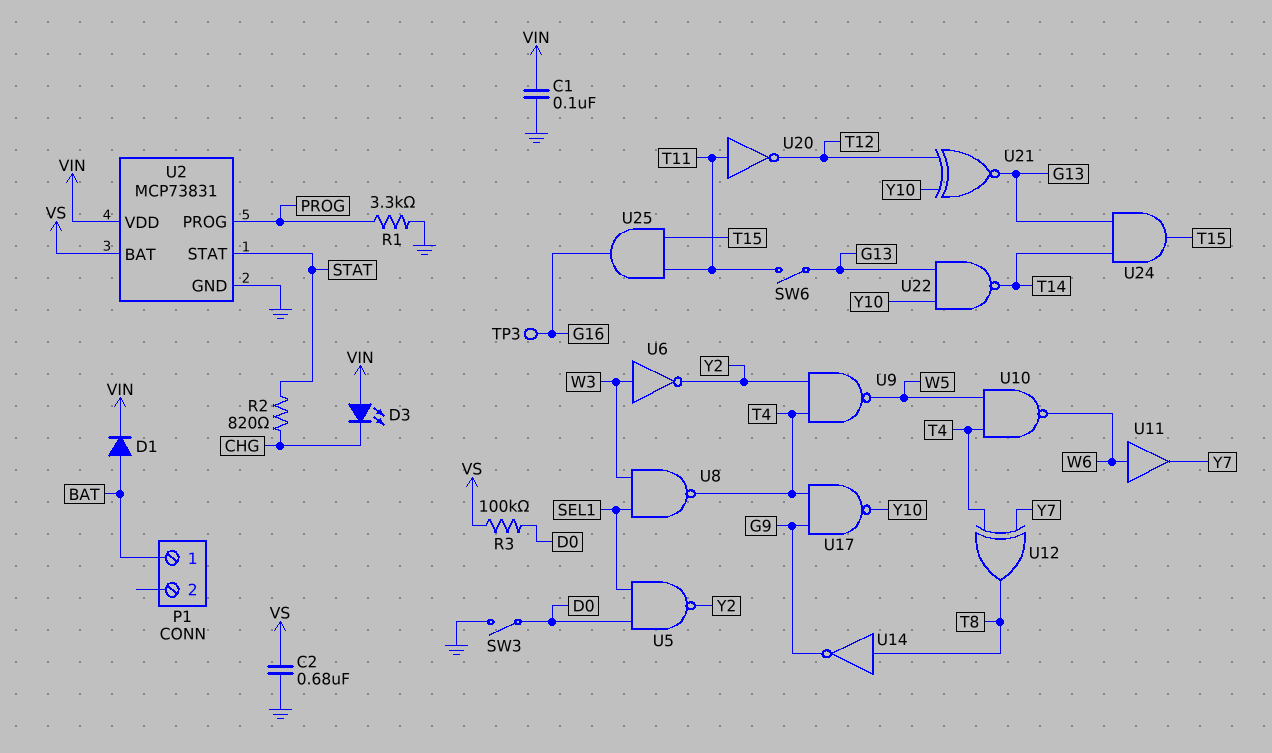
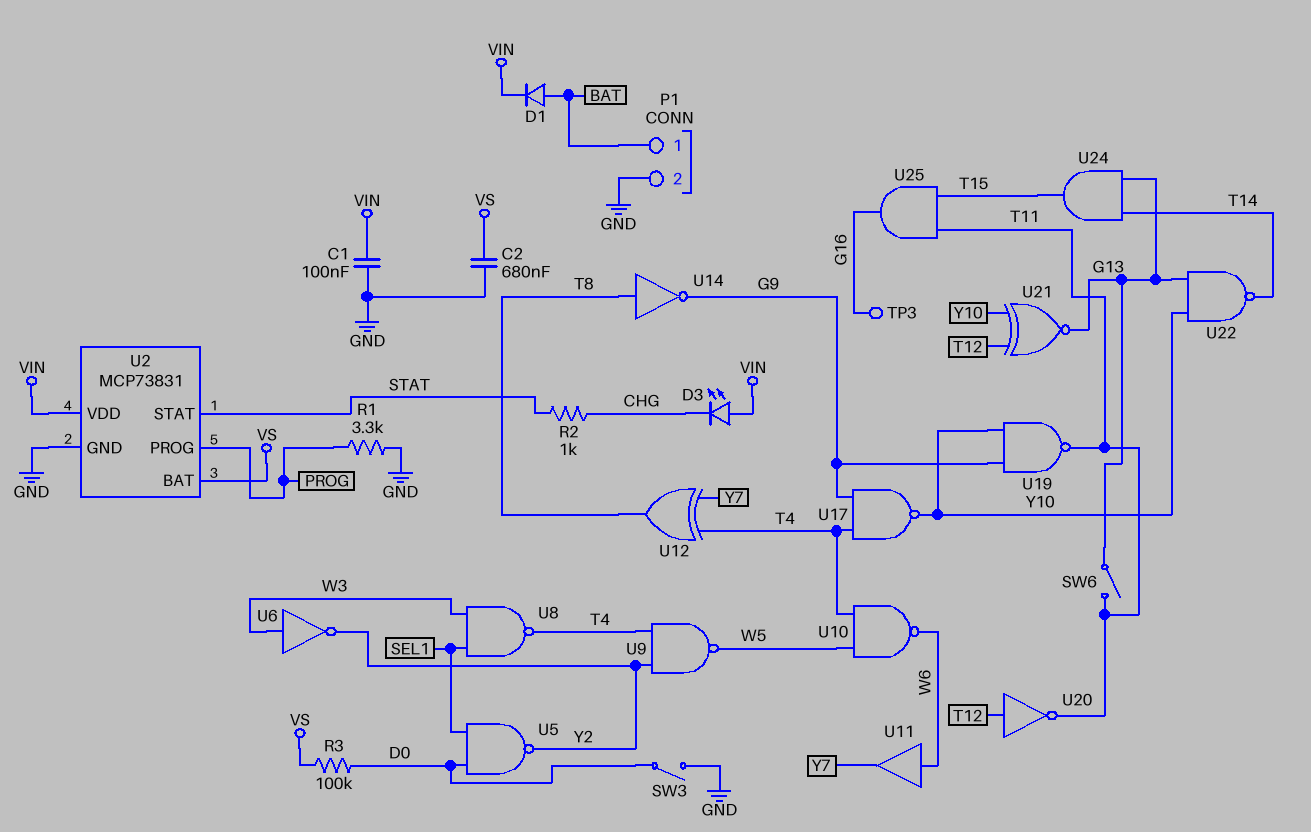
P1 pin 2: none -> GND
R2: 820 (CHG, STAT) -> 1k (CHG, STAT)
U19: none -> NAND (in G9, in Y10, out T11)
U20: NOT (in T11, out T12) -> NOT (in T12, out T11)

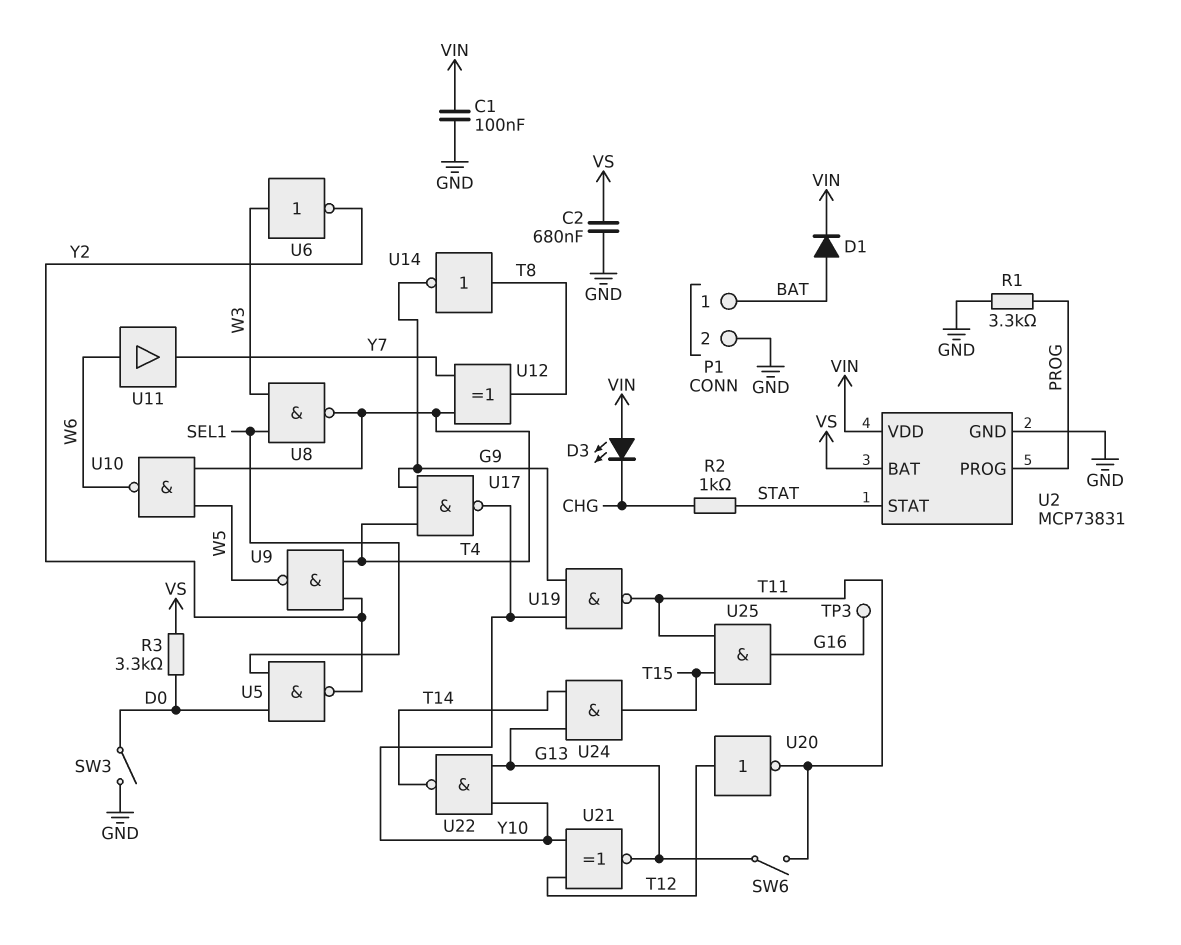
R3: 100k (D0, VS) -> 3.3k (D0, VS)

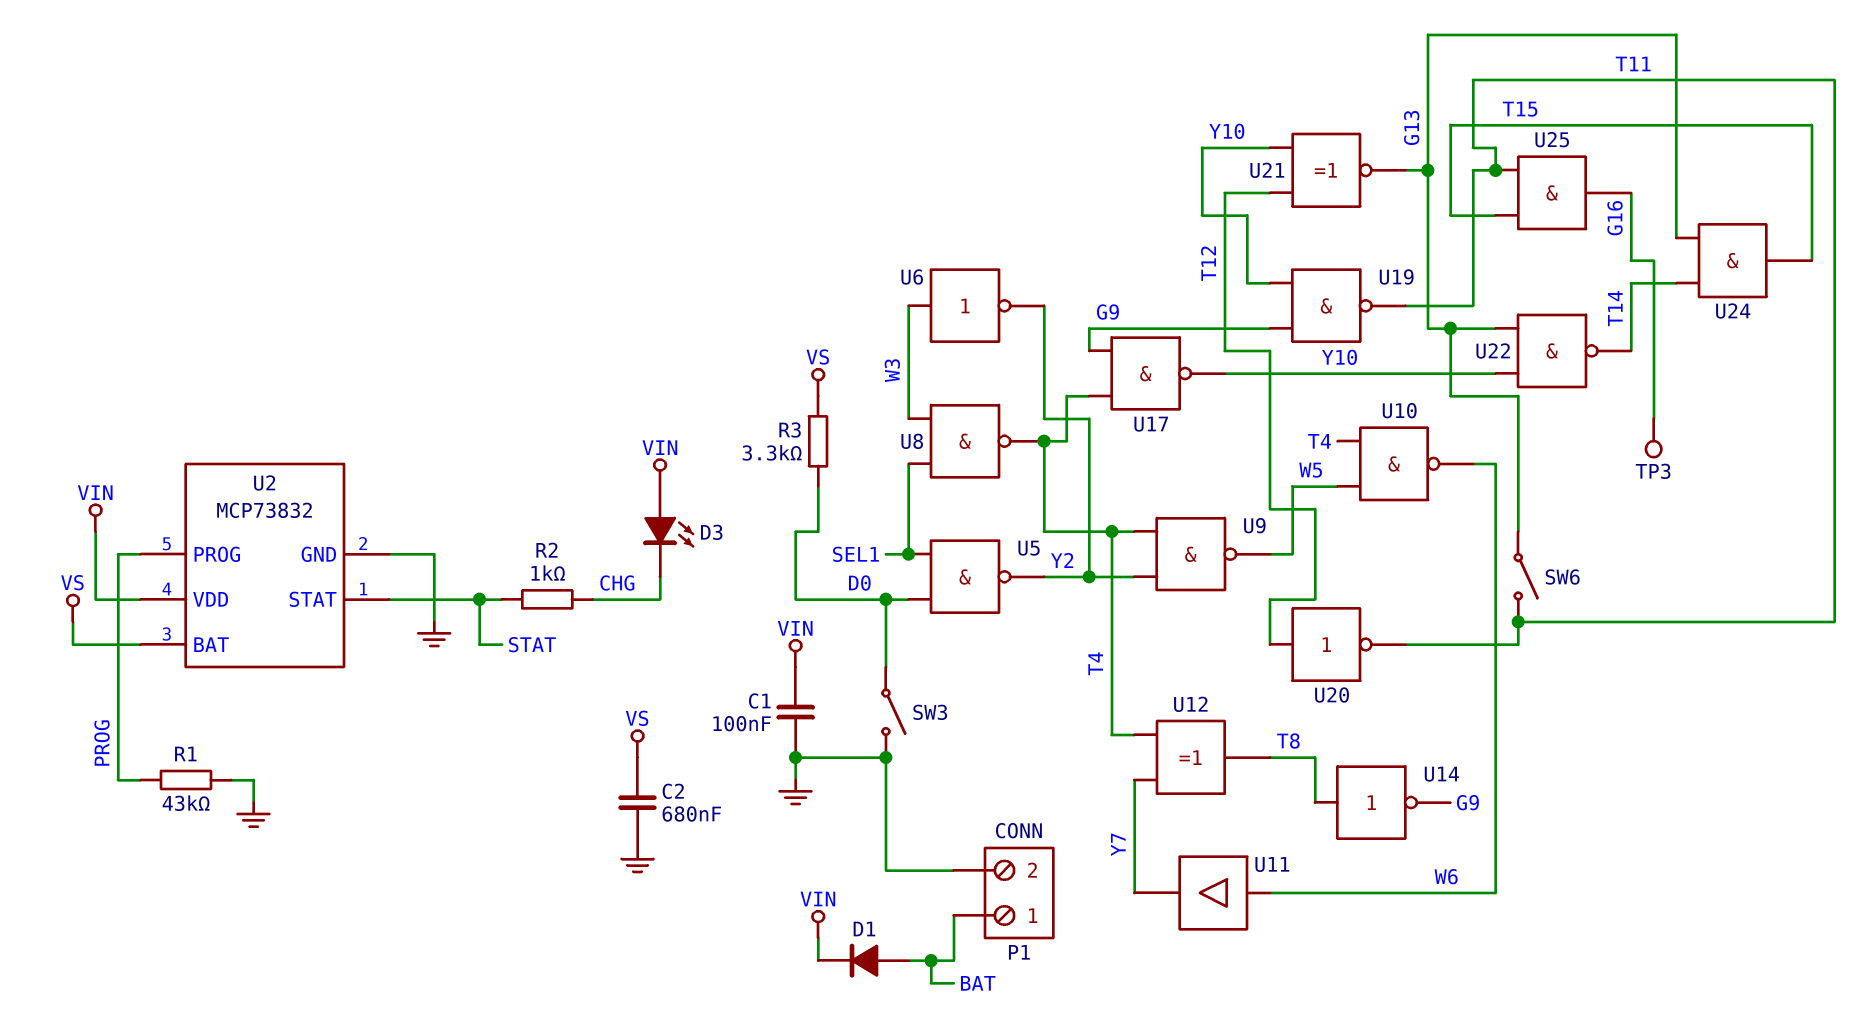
R1: 3.3k (GND, PROG) -> 43k (GND, PROG)
U2: MCP73831 -> MCP73832

